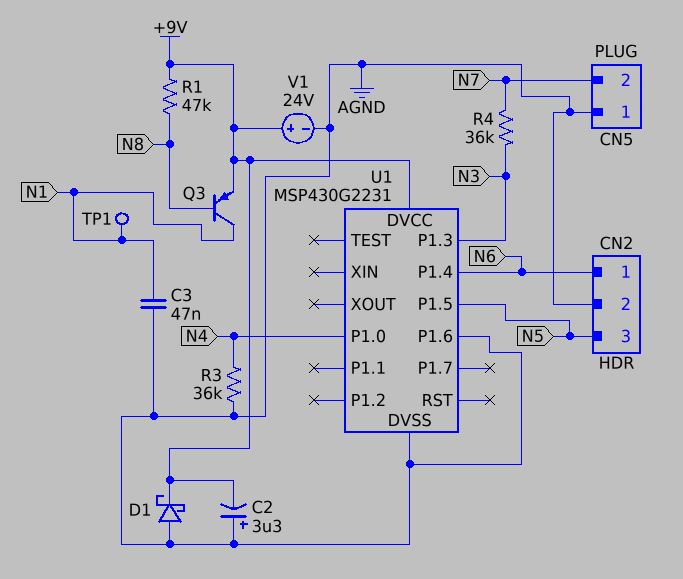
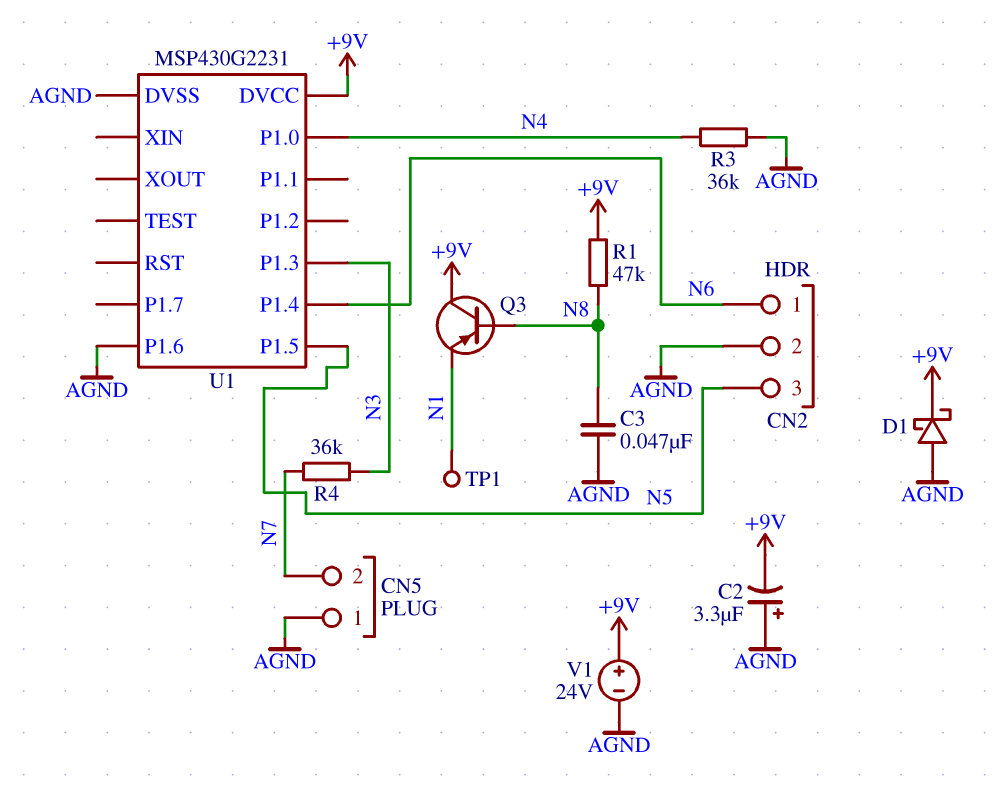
C3: 47nF (AGND, N1) -> 47nF (AGND, N8)
Q3: PNP (B N8, C N1, E +9V) -> PNP (B N8, C +9V, E N1)

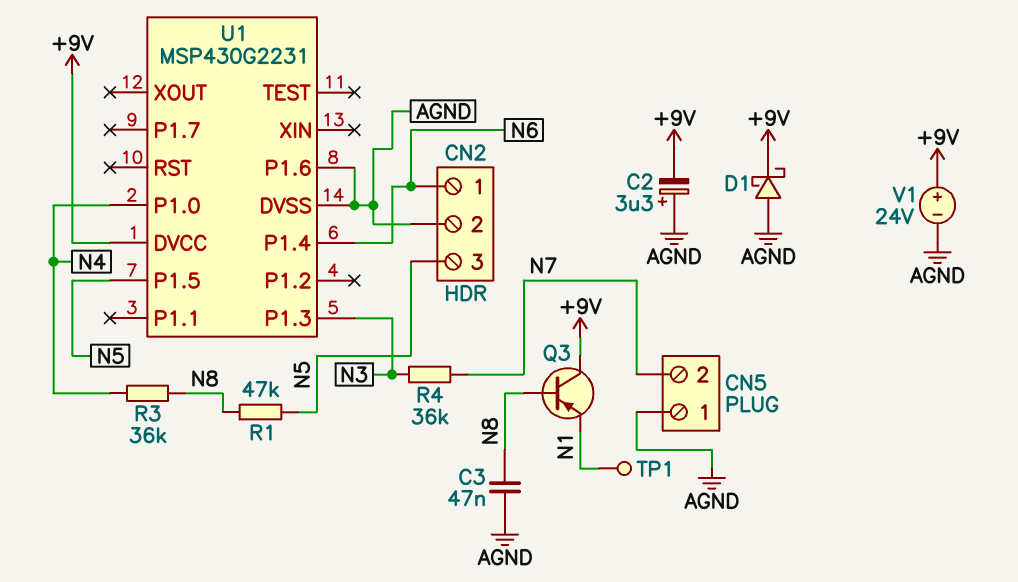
R1: 47k (+9V, N8) -> 47k (N5, N8)
R3: 36k (AGND, N4) -> 36k (N4, N8)

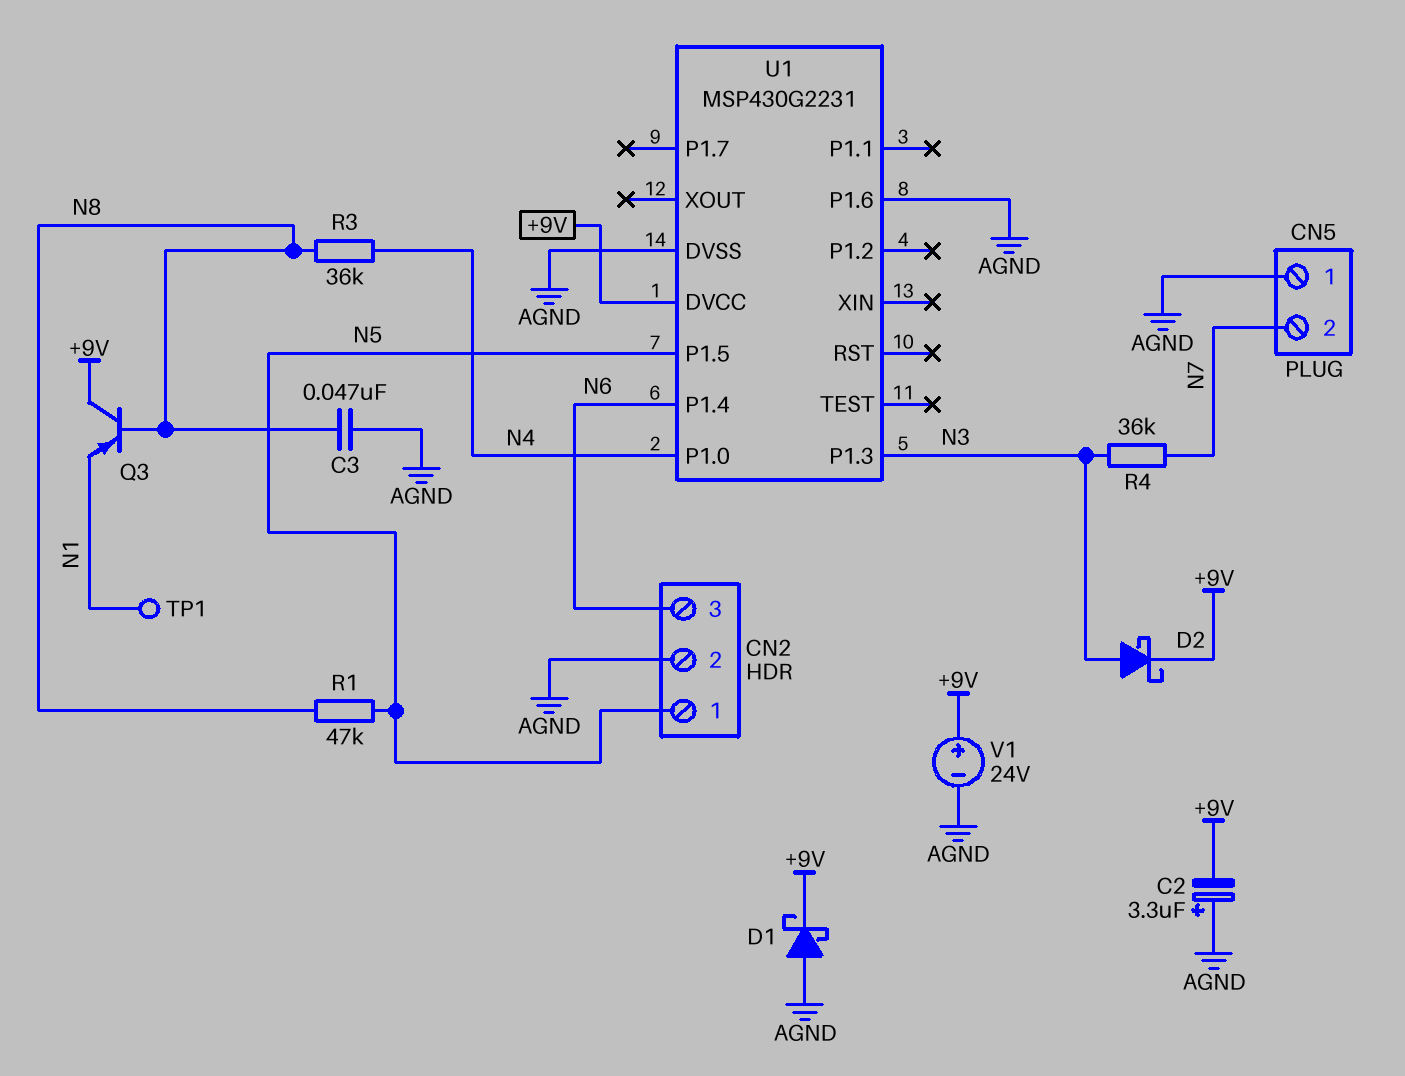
CN2 pin 1: N6 -> N5
CN2 pin 3: N5 -> N6
D2: none -> schottky (A N3, K +9V)

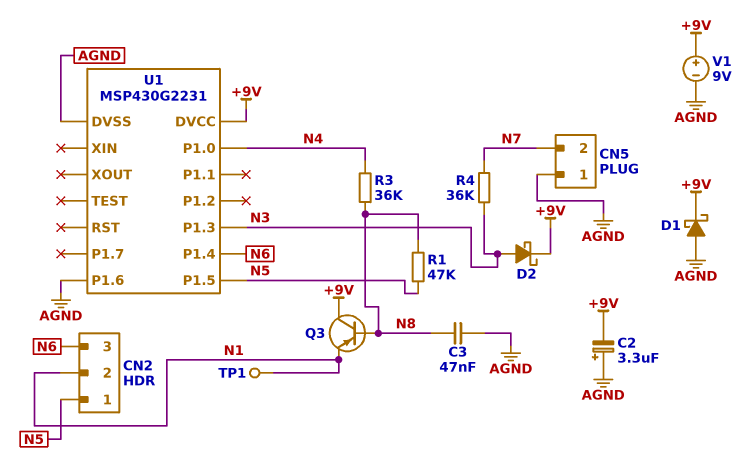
CN2 pin 2: AGND -> N1
V1: 24V (plus +9V, minus AGND) -> 9V (plus +9V, minus AGND)

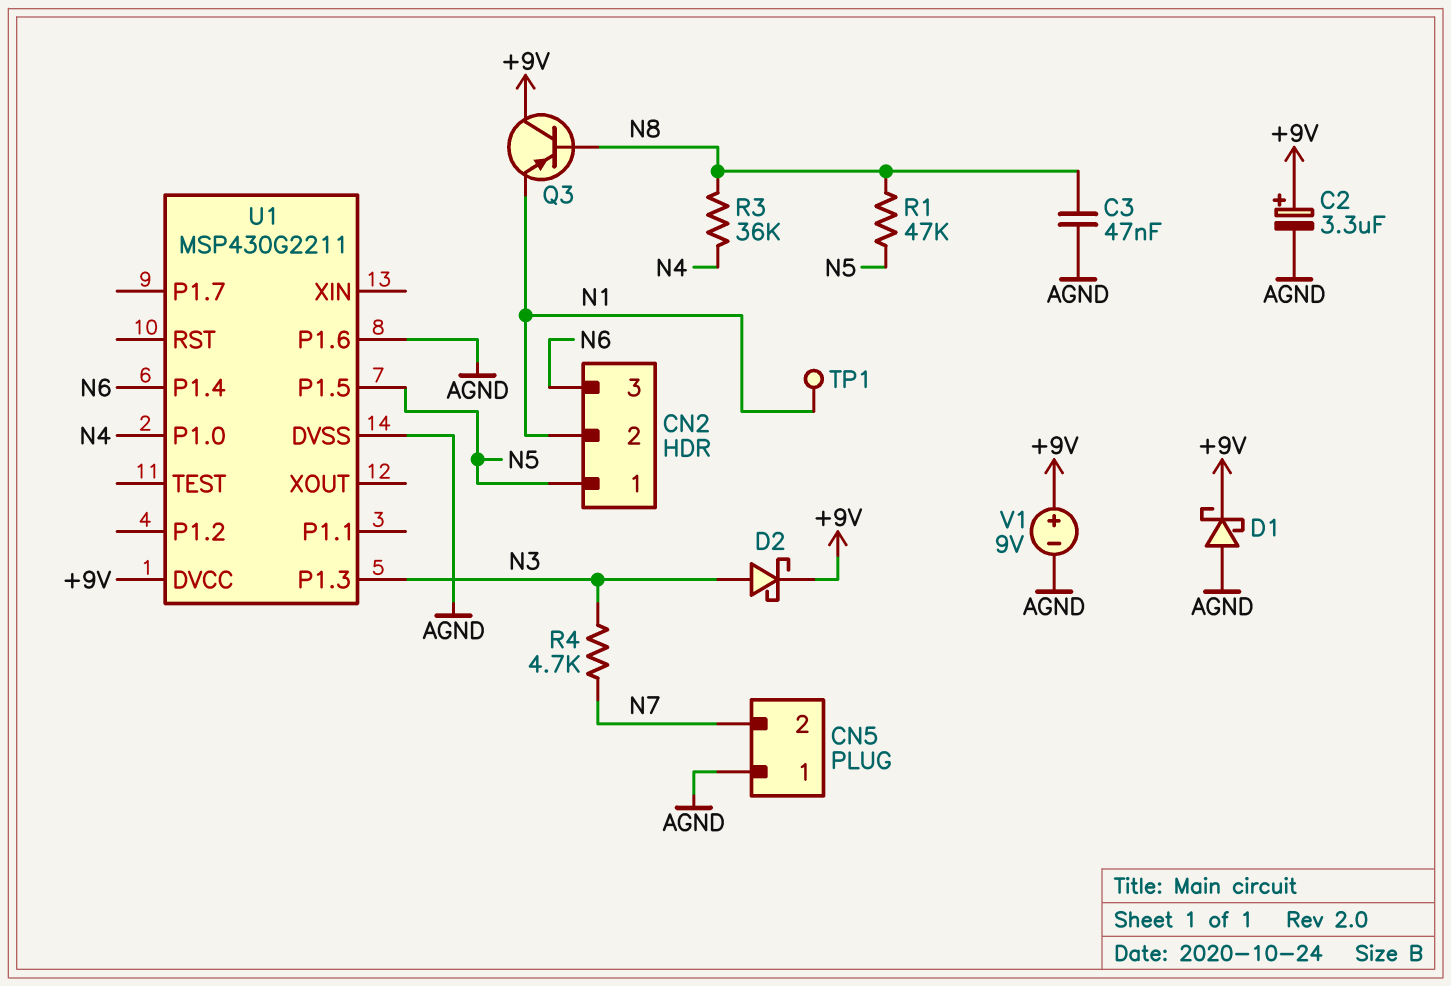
C2: 3.3uF (plus AGND, minus +9V) -> 3.3uF (plus +9V, minus AGND)
R4: 36k (N3, N7) -> 4.7k (N3, N7)
U1: MSP430G2231 -> MSP430G2211

